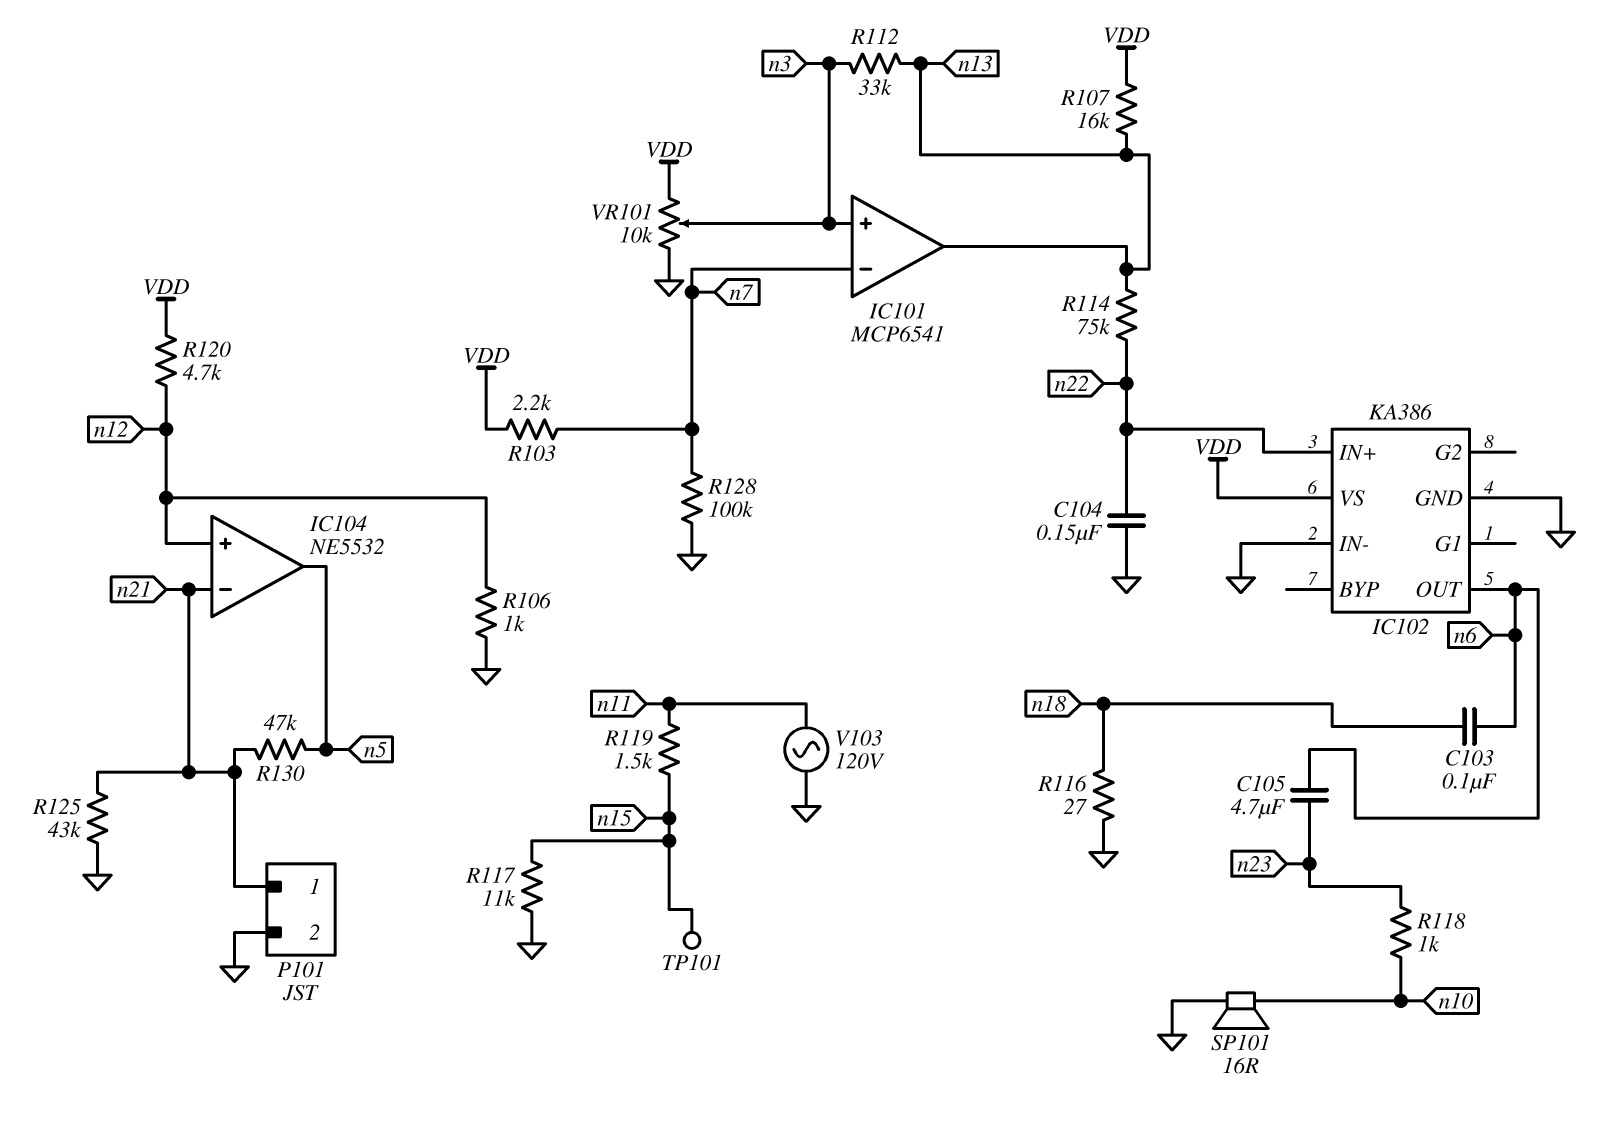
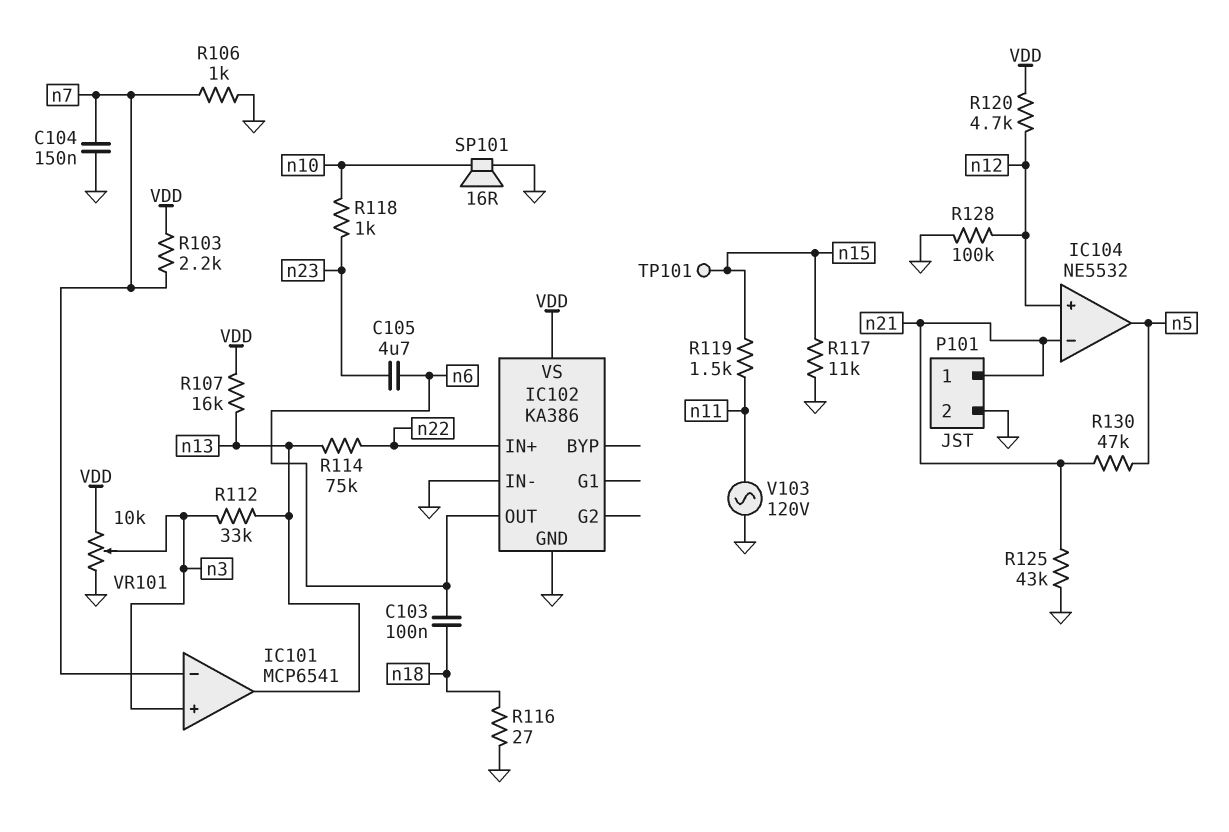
C104: 150nF (GND, n22) -> 150nF (GND, n7)
R106: 1k (GND, n12) -> 1k (GND, n7)
R128: 100k (GND, n7) -> 100k (GND, n12)

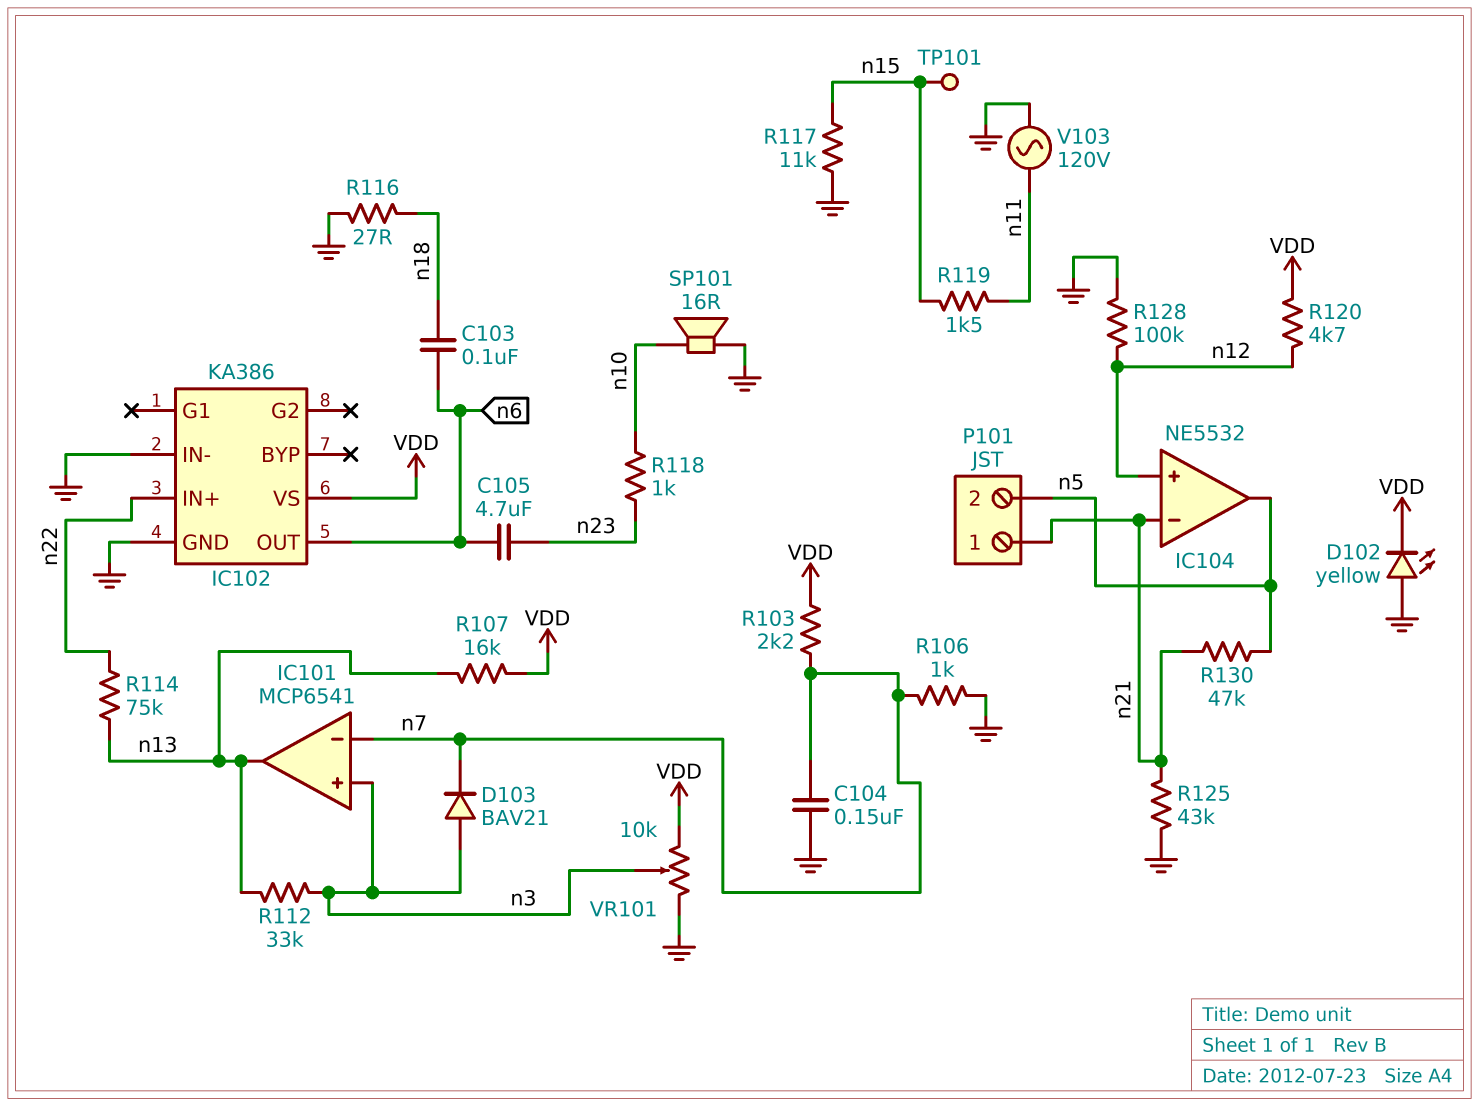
D102: none -> LED yellow (A GND, K VDD)
D103: none -> diode BAV21 (A n3, K n7)
P101 pin 2: GND -> n5

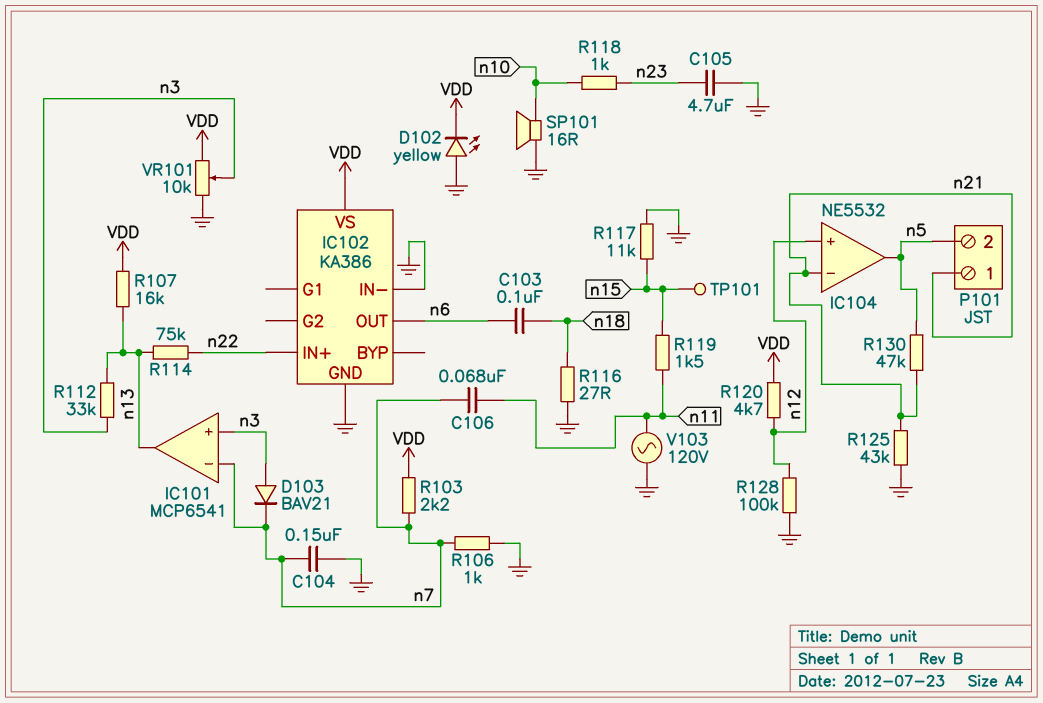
C105: 4.7uF (n6, n23) -> 4.7uF (GND, n23)
C106: none -> 68nF (n7, n11)

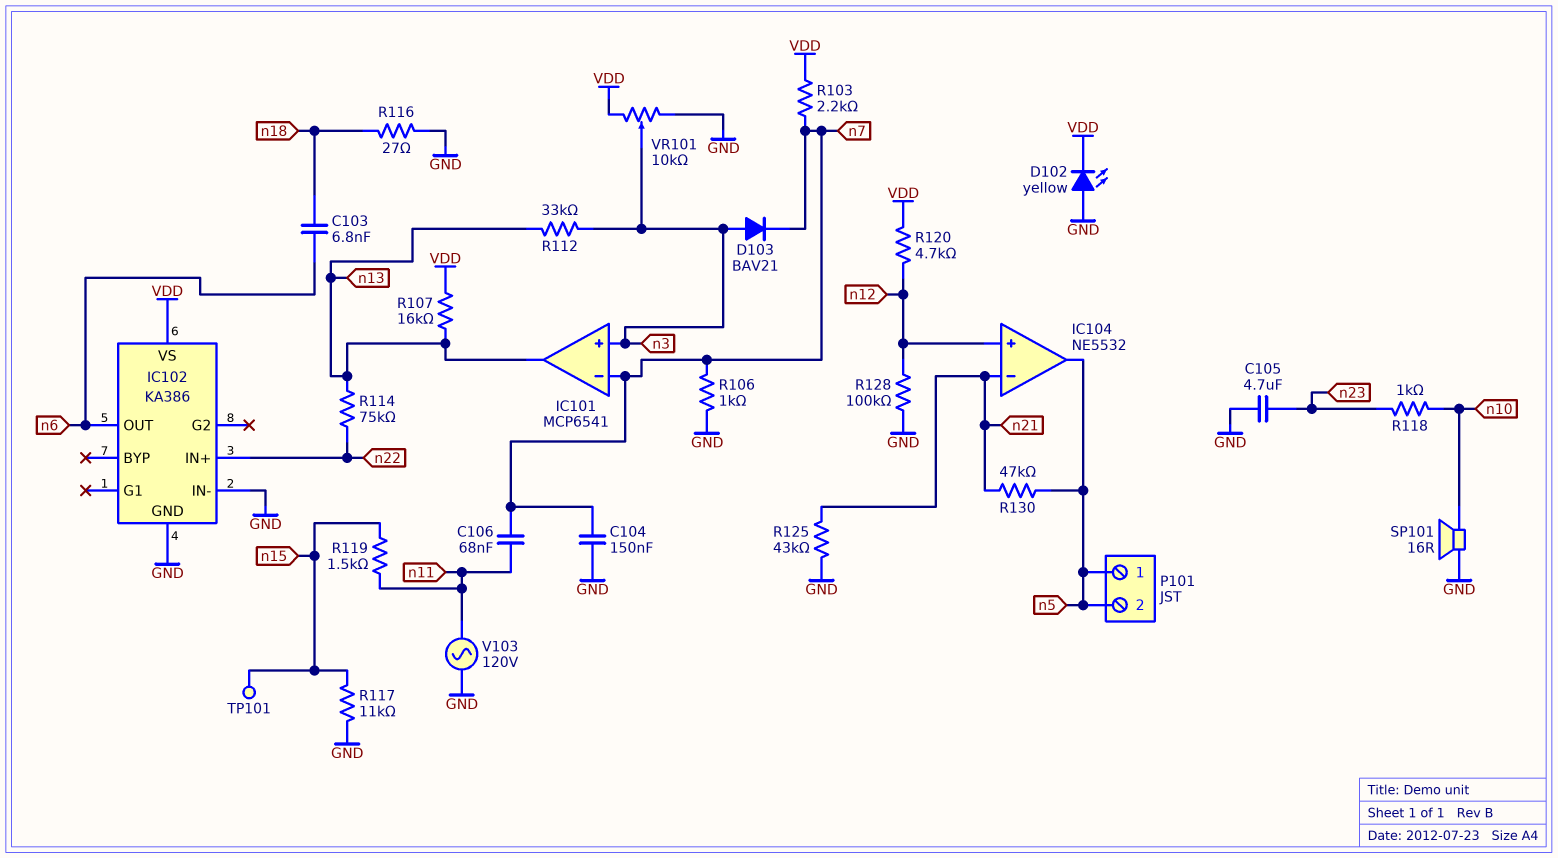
C103: 100nF (n6, n18) -> 6.8nF (n6, n18)
P101 pin 1: n21 -> n5

